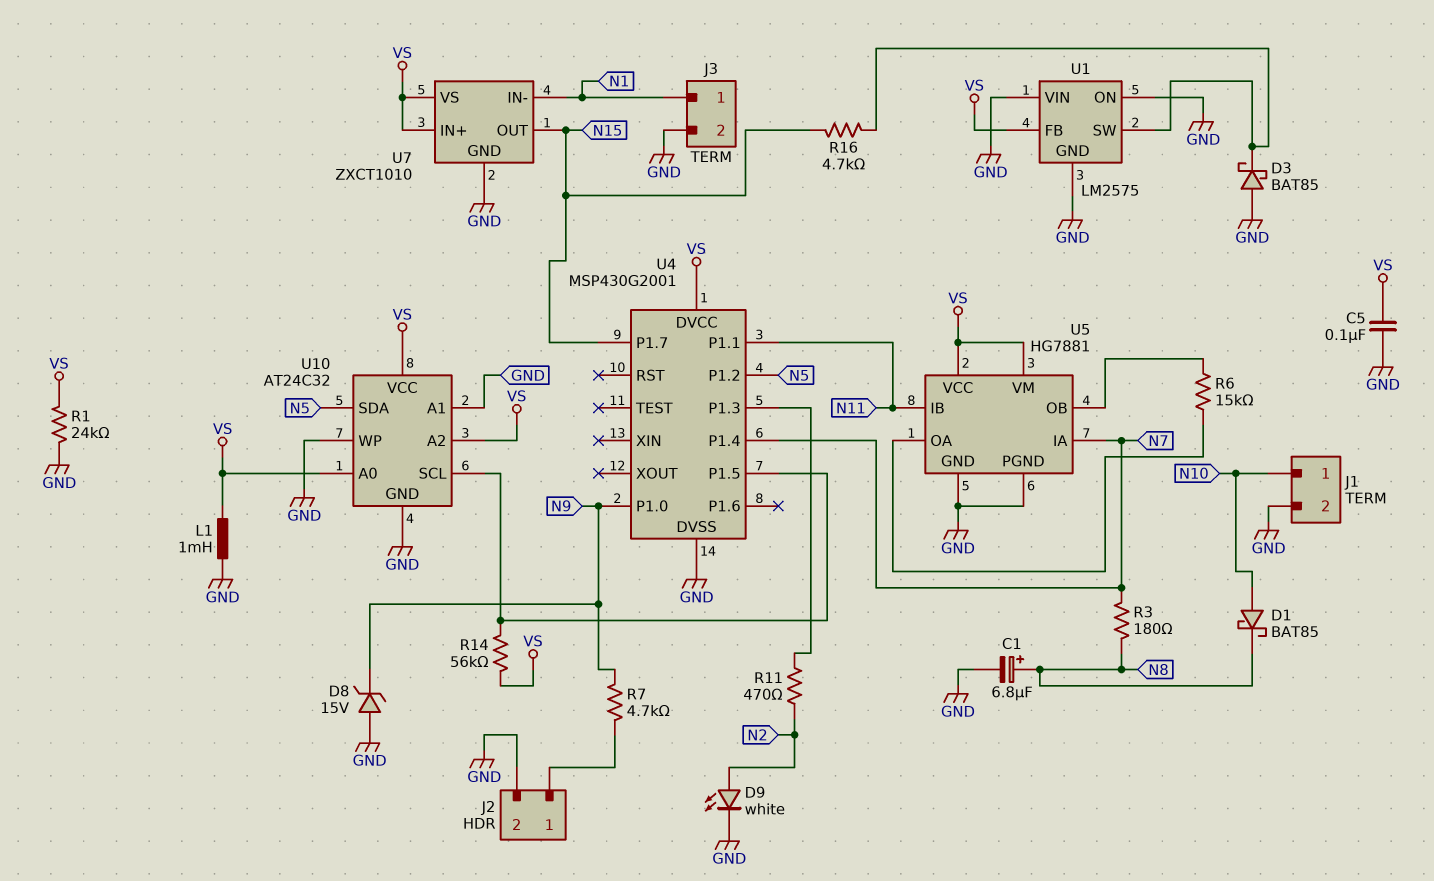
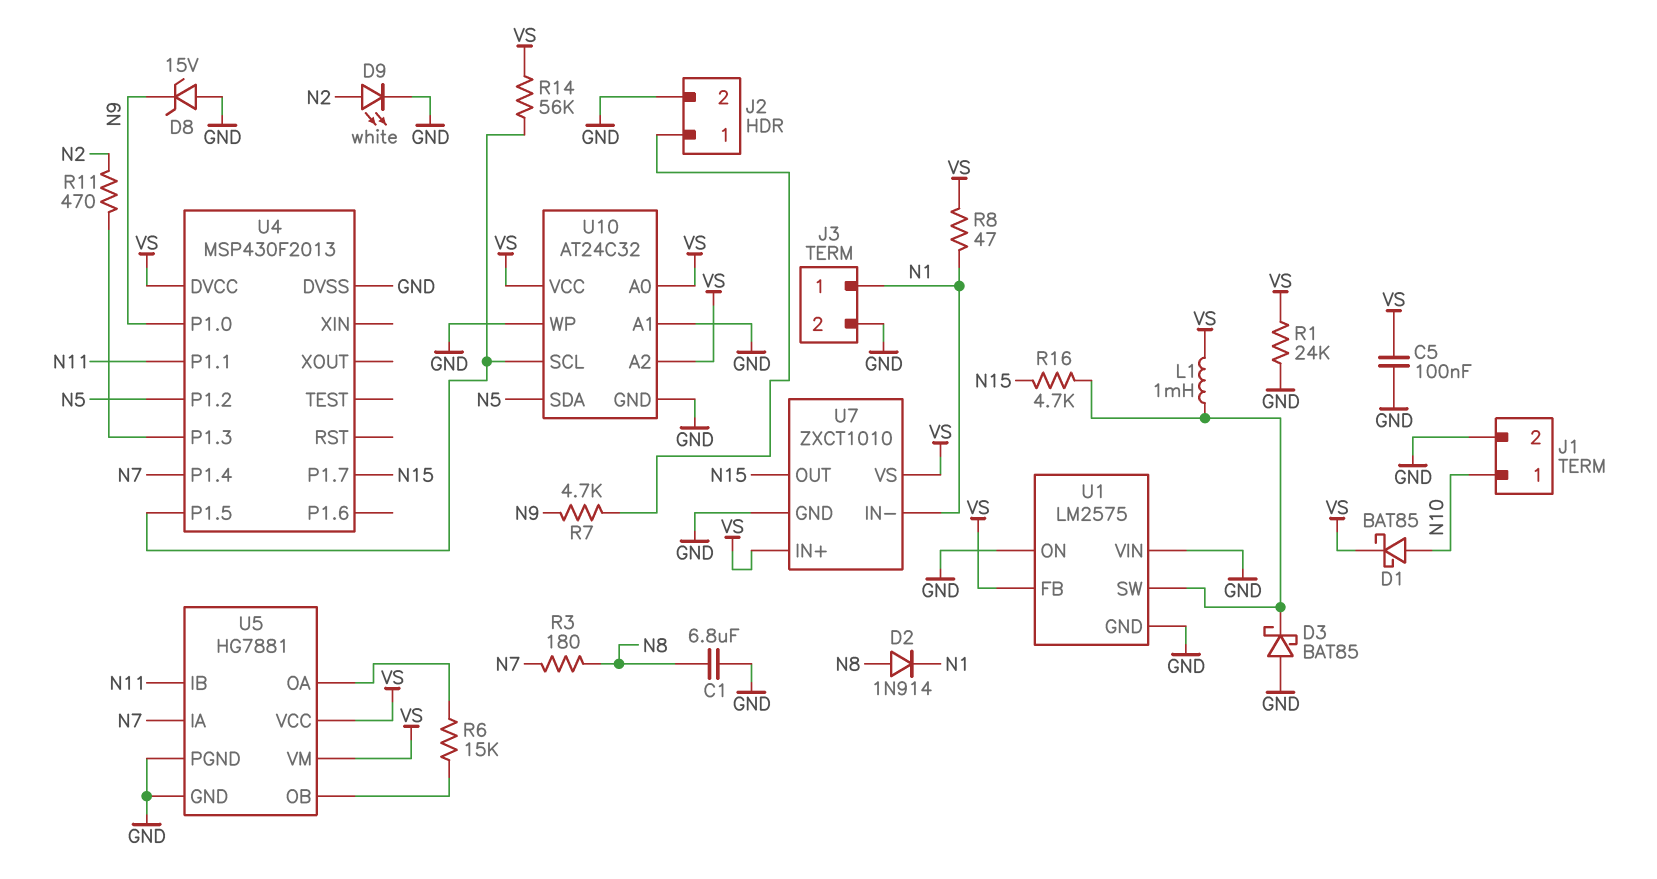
C1: 6.8uF (plus N8, minus GND) -> 6.8uF (GND, N8)
D1: schottky BAT85 (A N10, K N8) -> schottky BAT85 (A N10, K VS)
D2: none -> diode 1N914 (A N8, K N1)
L1: 1mH (GND, VS) -> 1mH (U1/SW, VS)
R8: none -> 47 (N1, VS)
U4: MSP430G2001 -> MSP430F2013

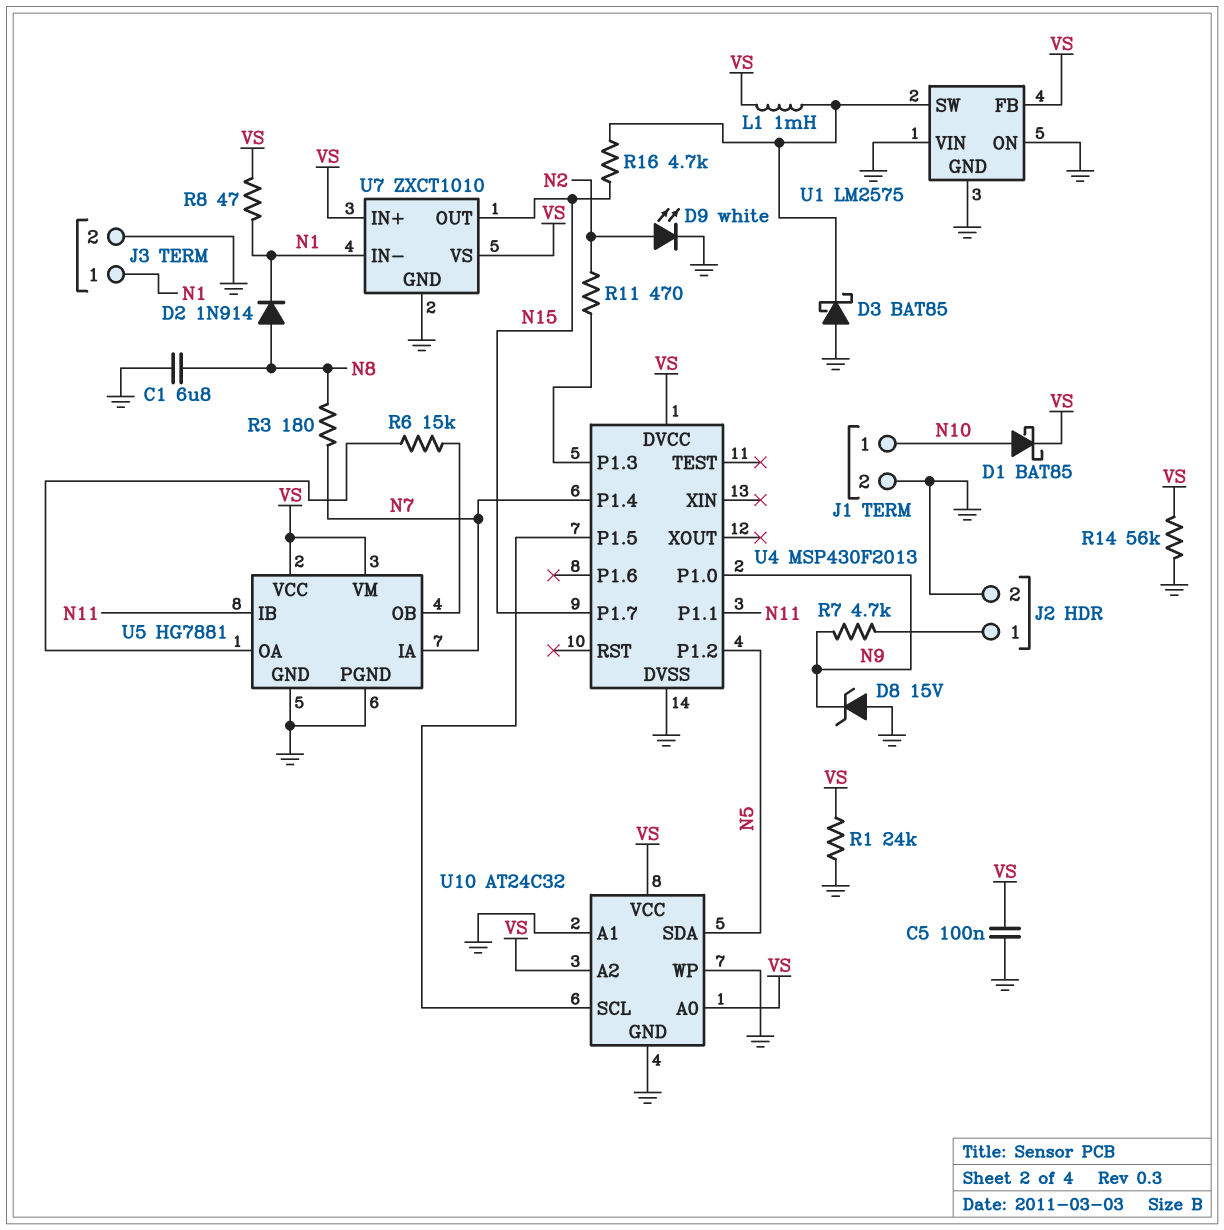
R14: 56k (U4/P1.5, VS) -> 56k (GND, VS)

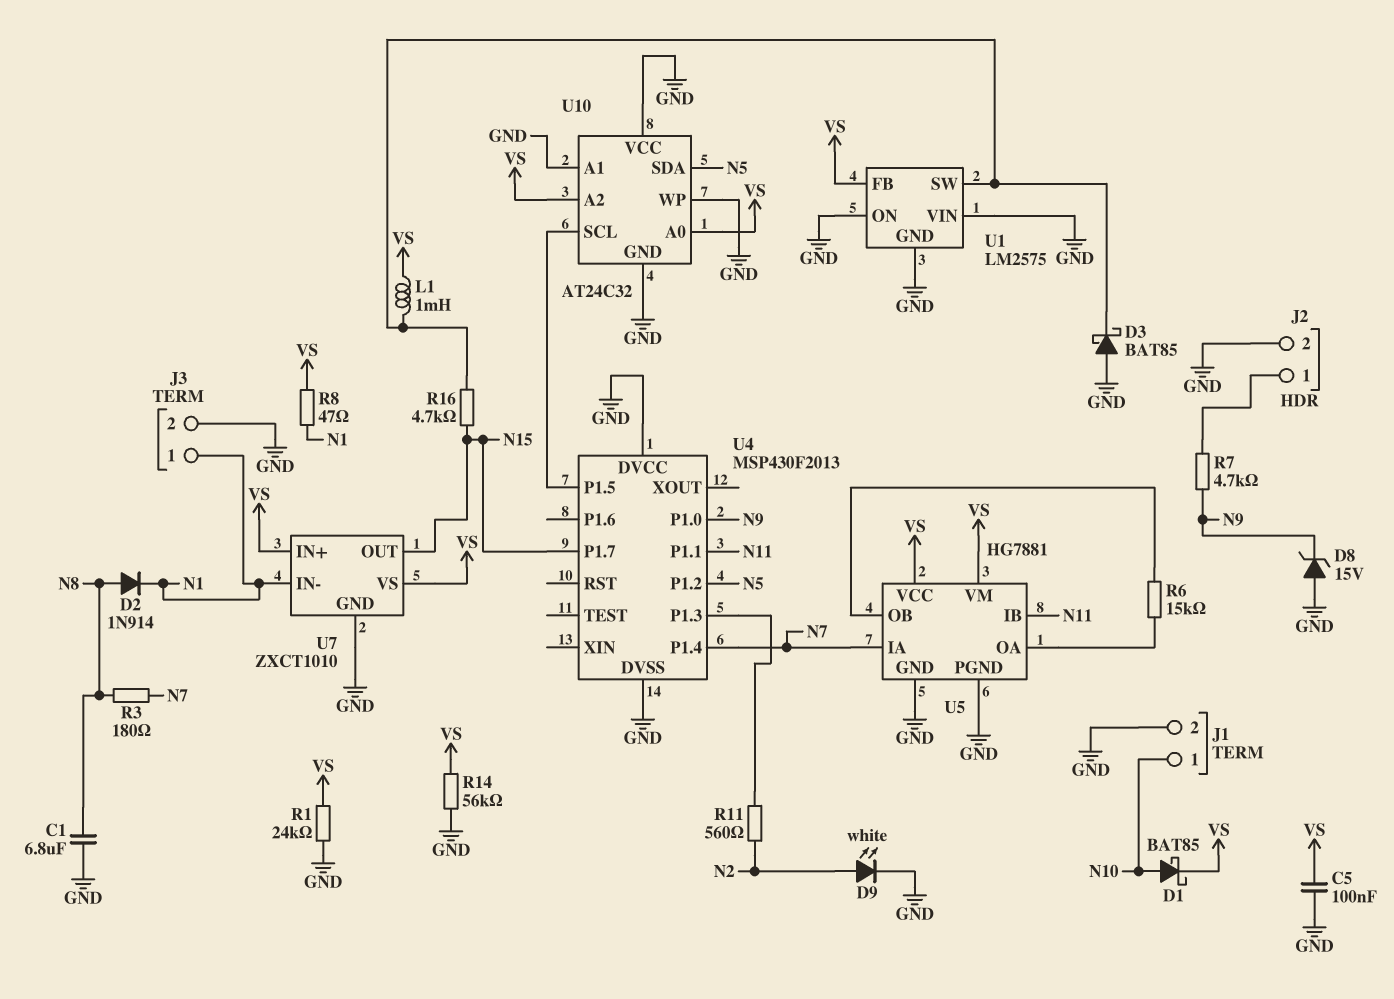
R11: 470 (N2, U4/P1.3) -> 560 (N2, U4/P1.3)
U4 pin DVCC: VS -> GND
U10 pin VCC: VS -> GND

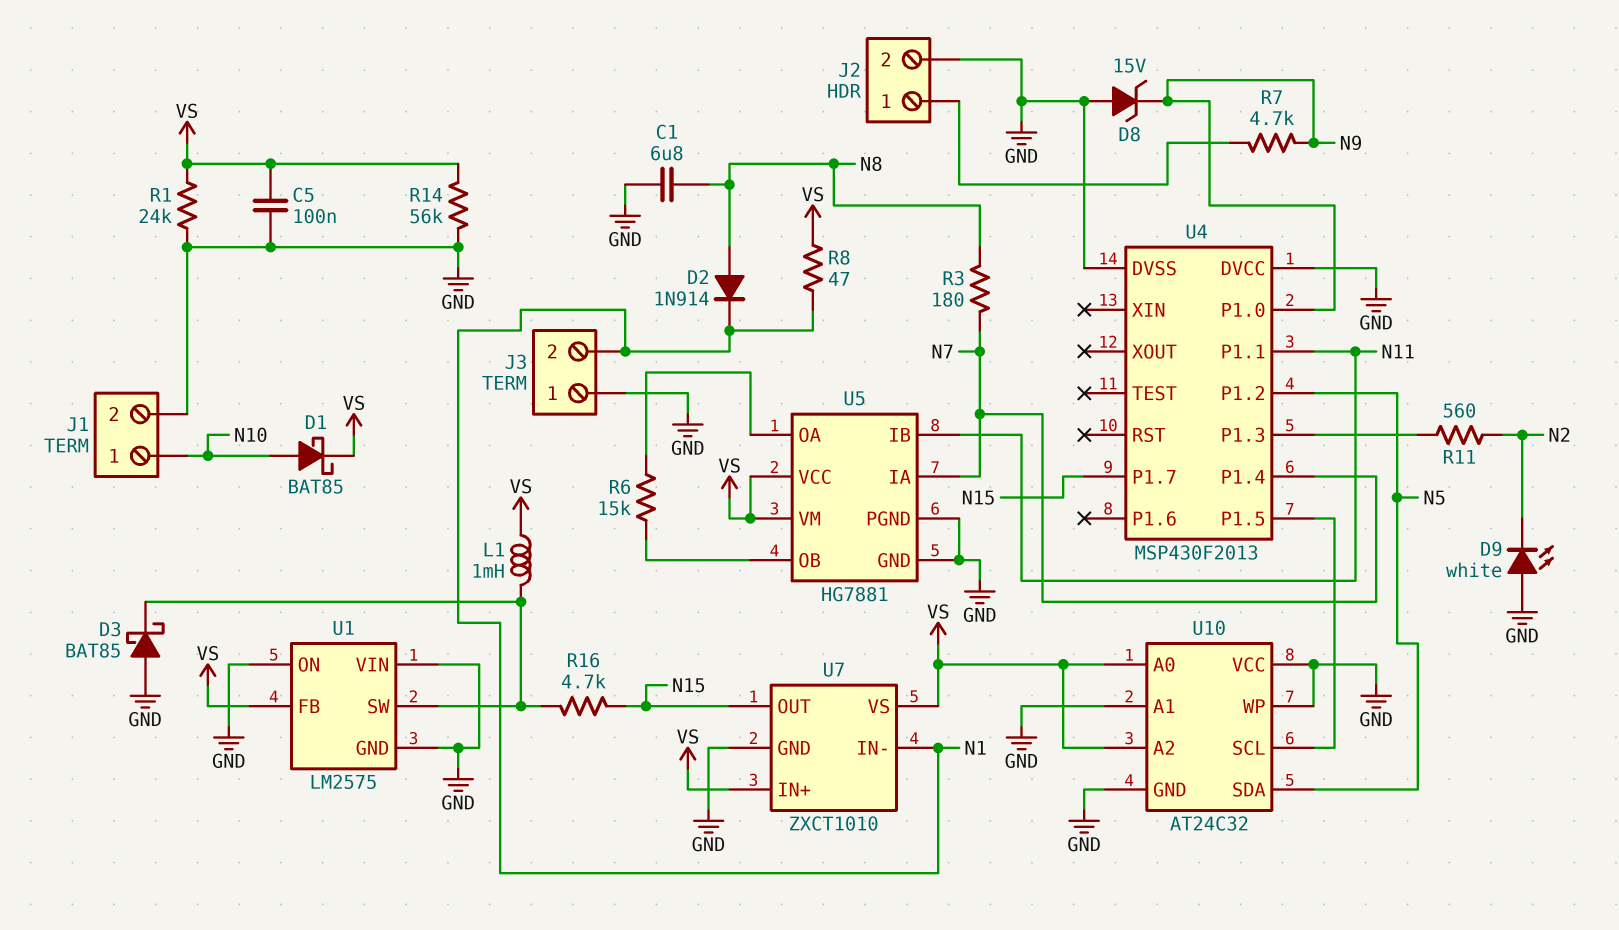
D9: LED white (A N2, K GND) -> LED white (A GND, K N2)
J3 pin 1: N1 -> GND
J3 pin 2: GND -> N1

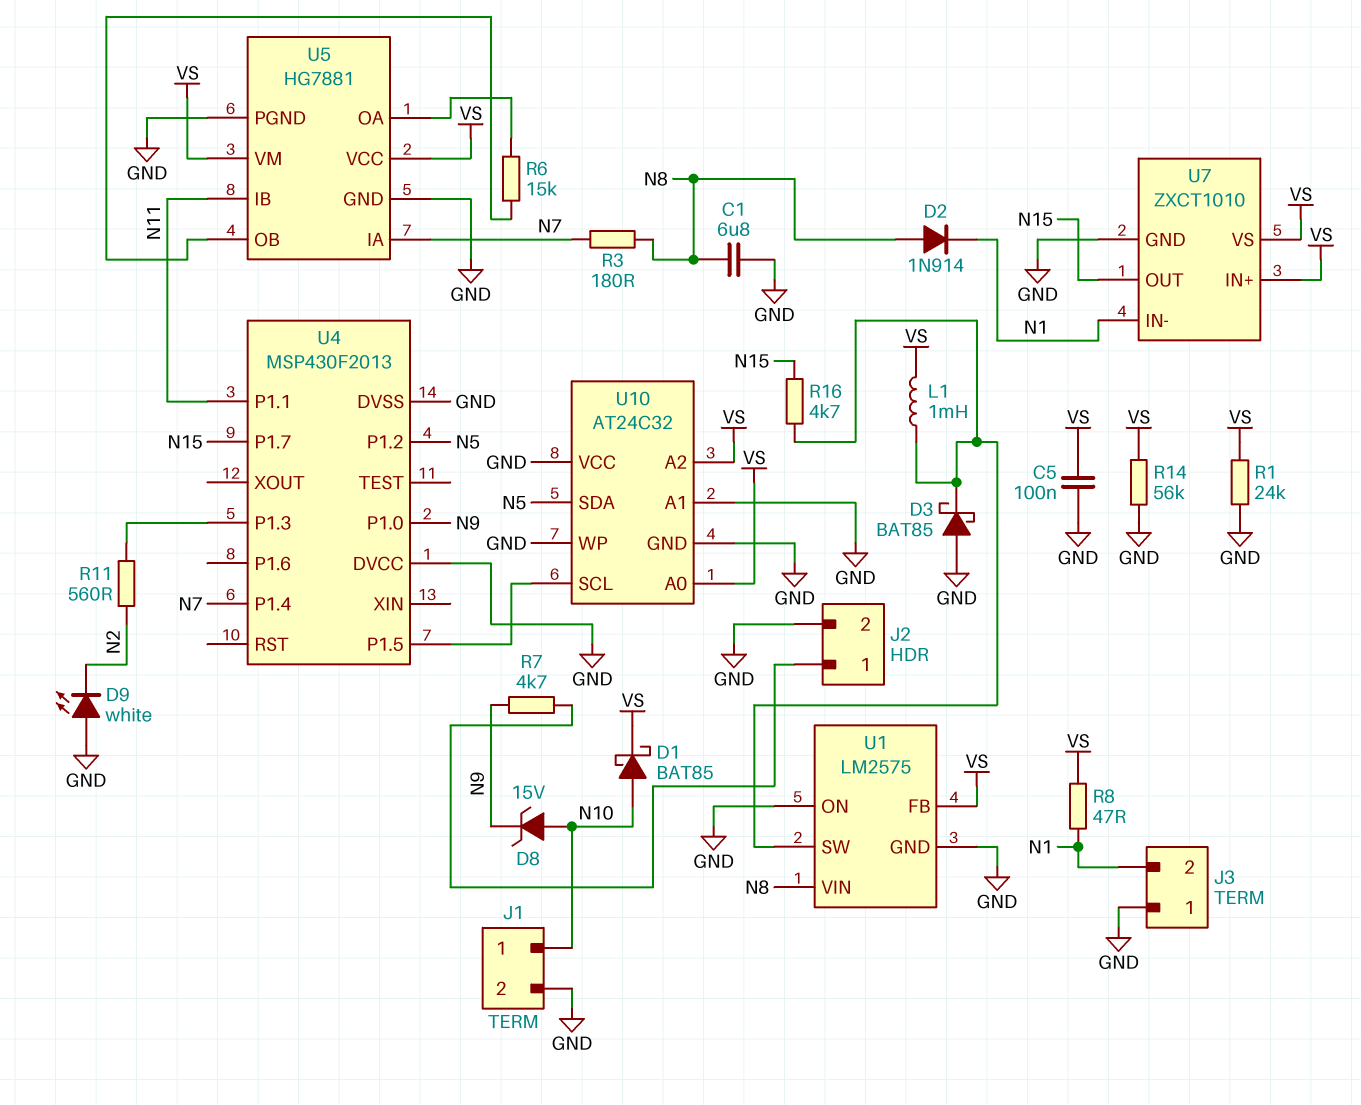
D8: zener 15V (A GND, K N9) -> zener 15V (A N10, K N9)
U1 pin VIN: GND -> N8

